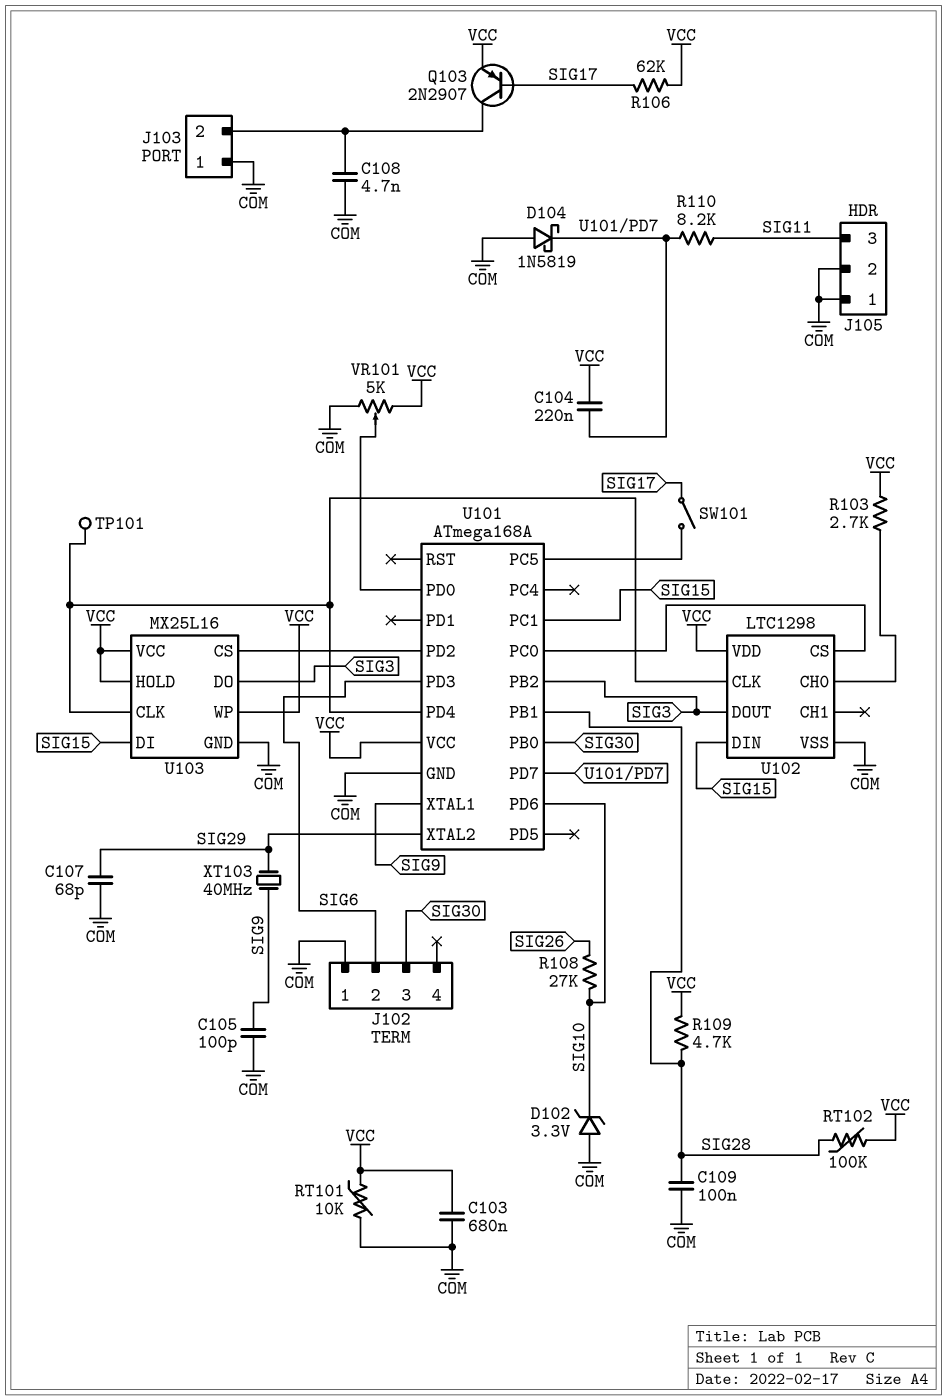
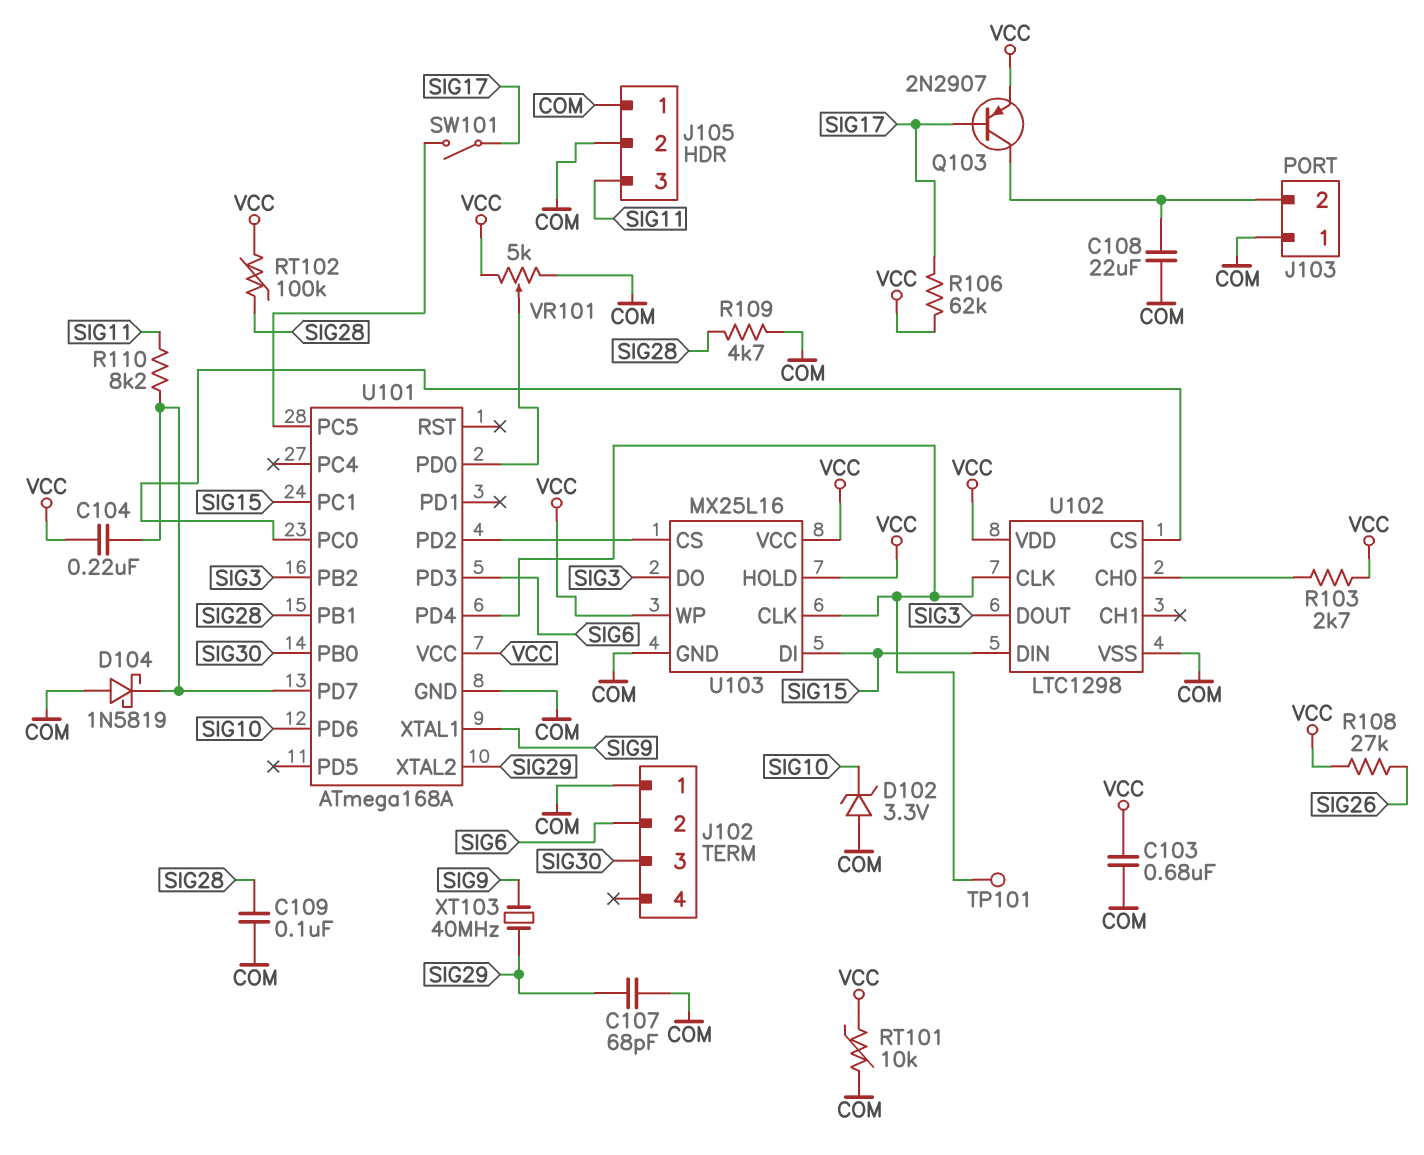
C105: 100pF (COM, SIG9) -> none
C108: 4.7nF (COM, J103/2) -> 22uF (COM, J103/2)
R108: 27k (SIG10, SIG26) -> 27k (SIG26, VCC)
R109: 4.7k (SIG28, VCC) -> 4.7k (COM, SIG28)

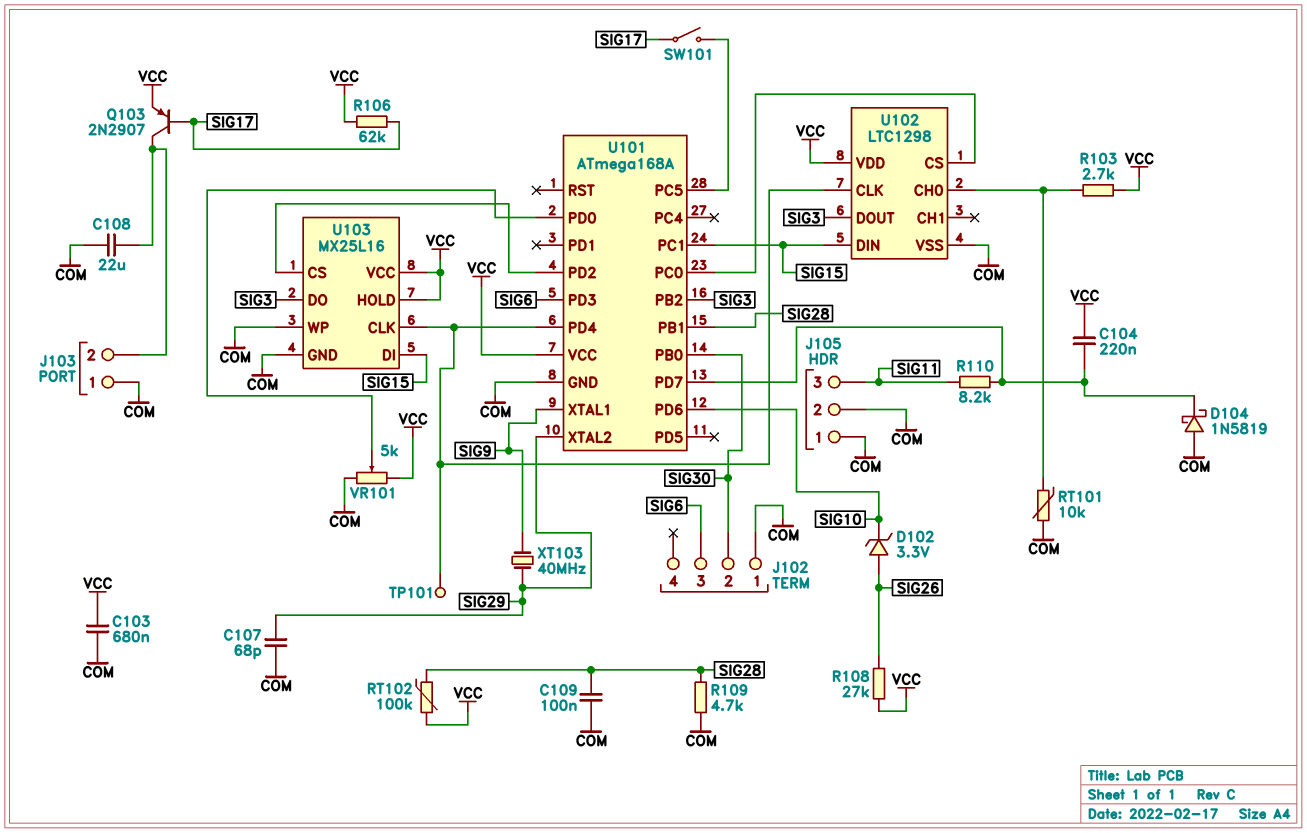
D102: zener 3.3V (A COM, K SIG10) -> zener 3.3V (A SIG26, K SIG10)
J102 pin 2: SIG6 -> SIG30
J102 pin 3: SIG30 -> SIG6
RT101: 10k (COM, VCC) -> 10k (COM, U102/CH0)
U103 pin WP: VCC -> COM

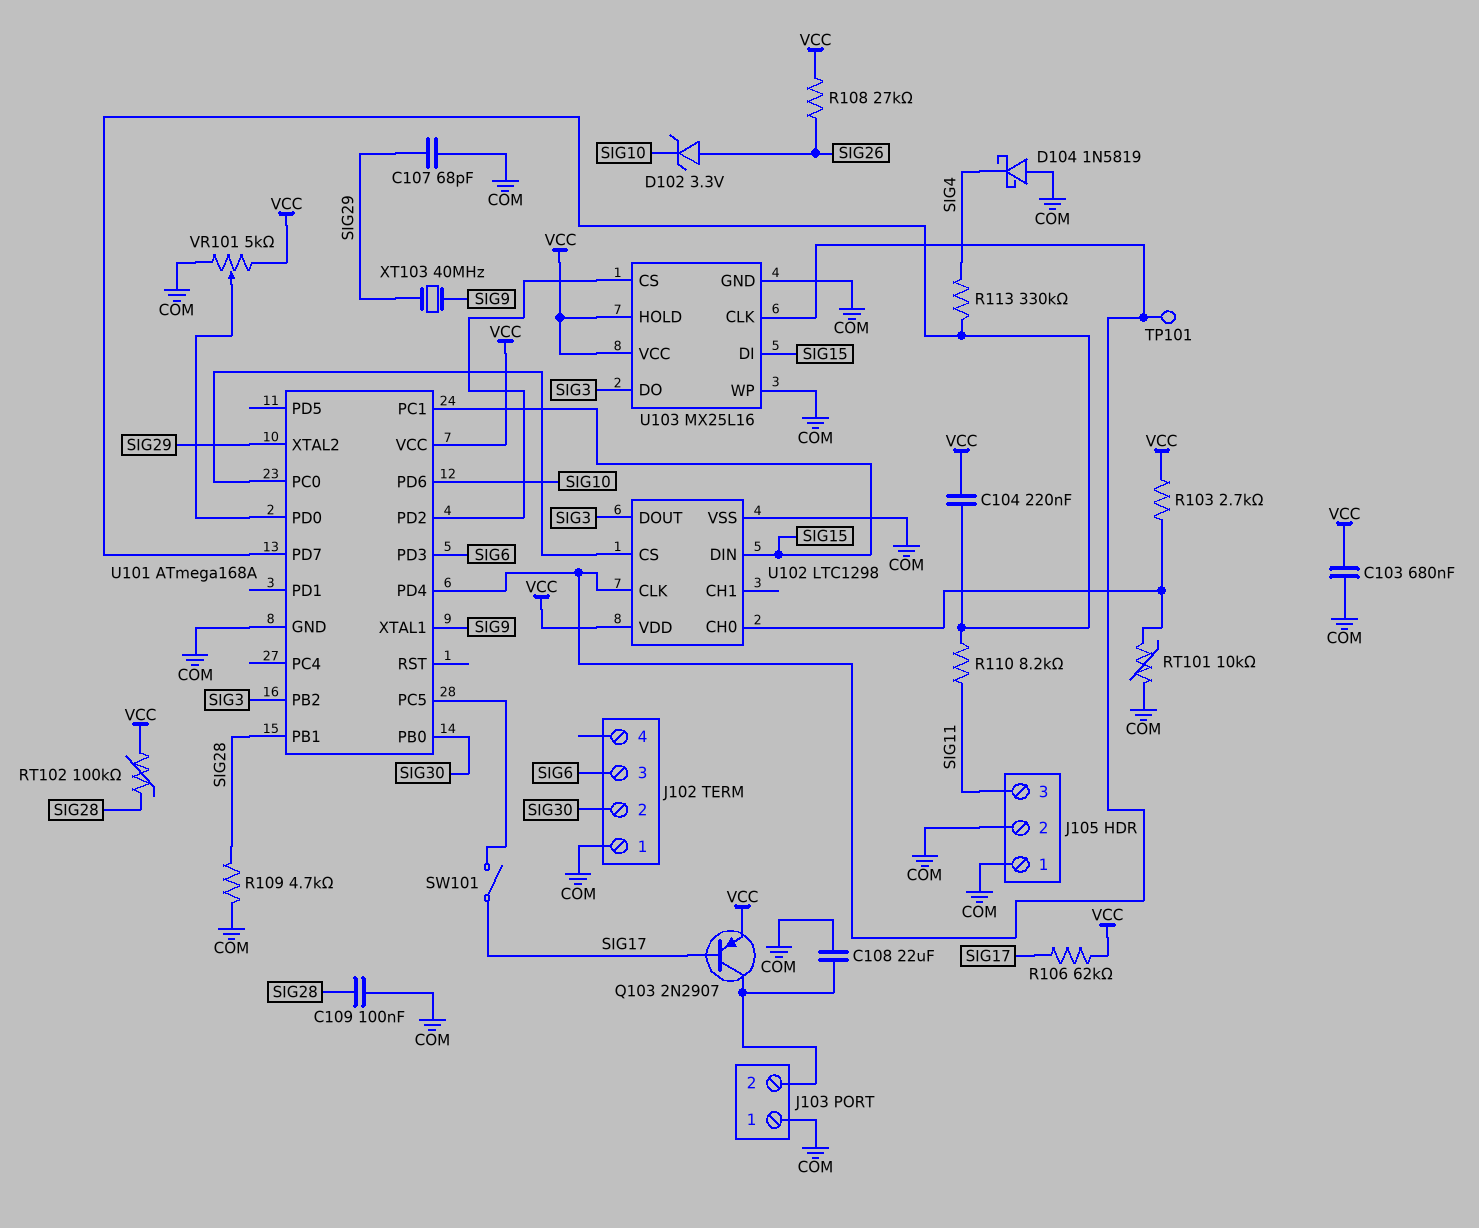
D104: schottky 1N5819 (A COM, K U101/PD7) -> schottky 1N5819 (A COM, K SIG4)
R113: none -> 330k (SIG4, U101/PD7)

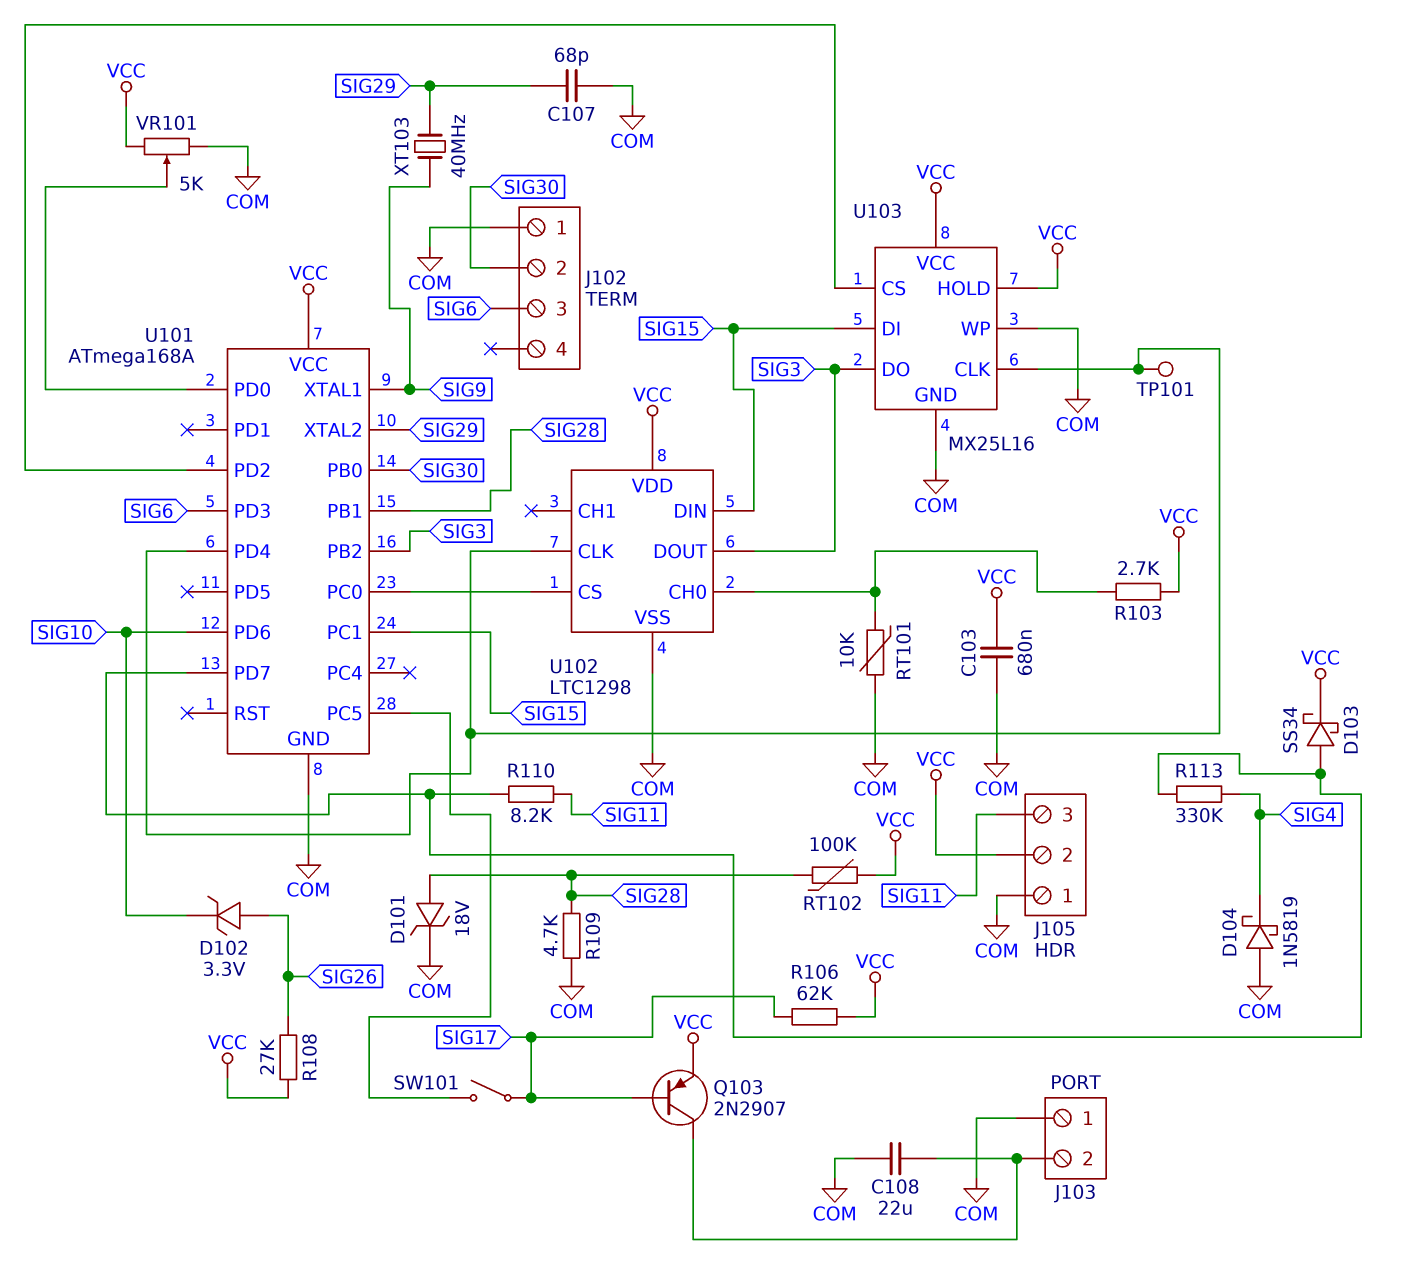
C104: 220nF (U101/PD7, VCC) -> none
C109: 100nF (COM, SIG28) -> none
D101: none -> zener 18V (A SIG28, K COM)
D103: none -> schottky SS34 (A U101/PD7, K VCC)
J105 pin 2: COM -> VCC

